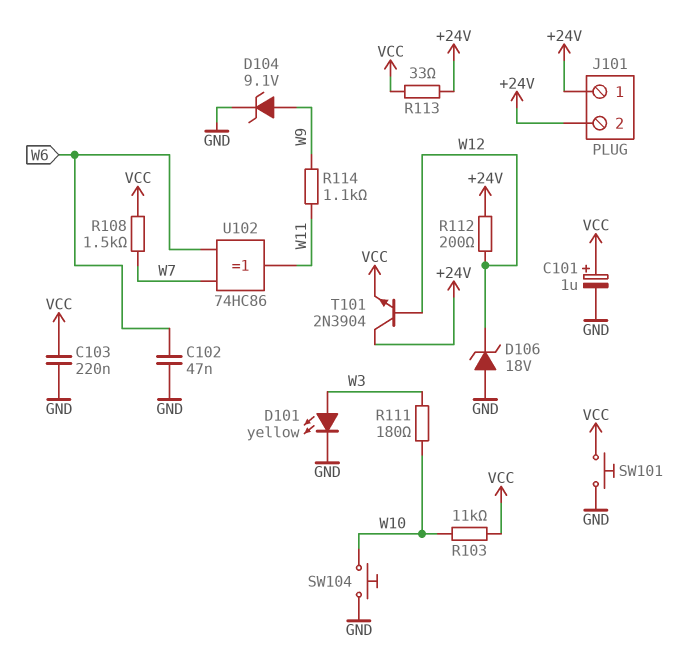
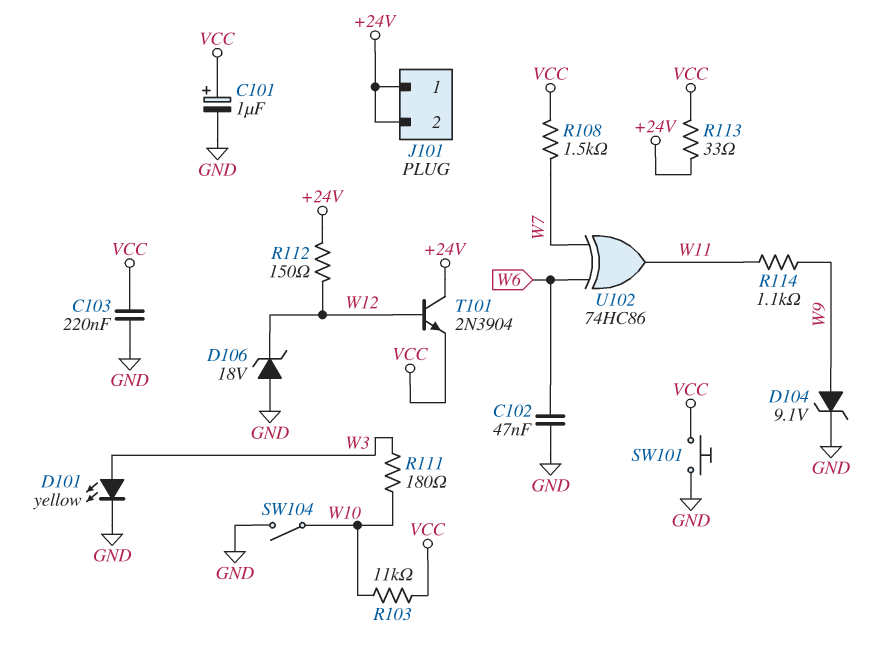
R112: 200 (+24V, W12) -> 150 (+24V, W12)
SW104: button (GND, W10) -> switch (GND, W10)

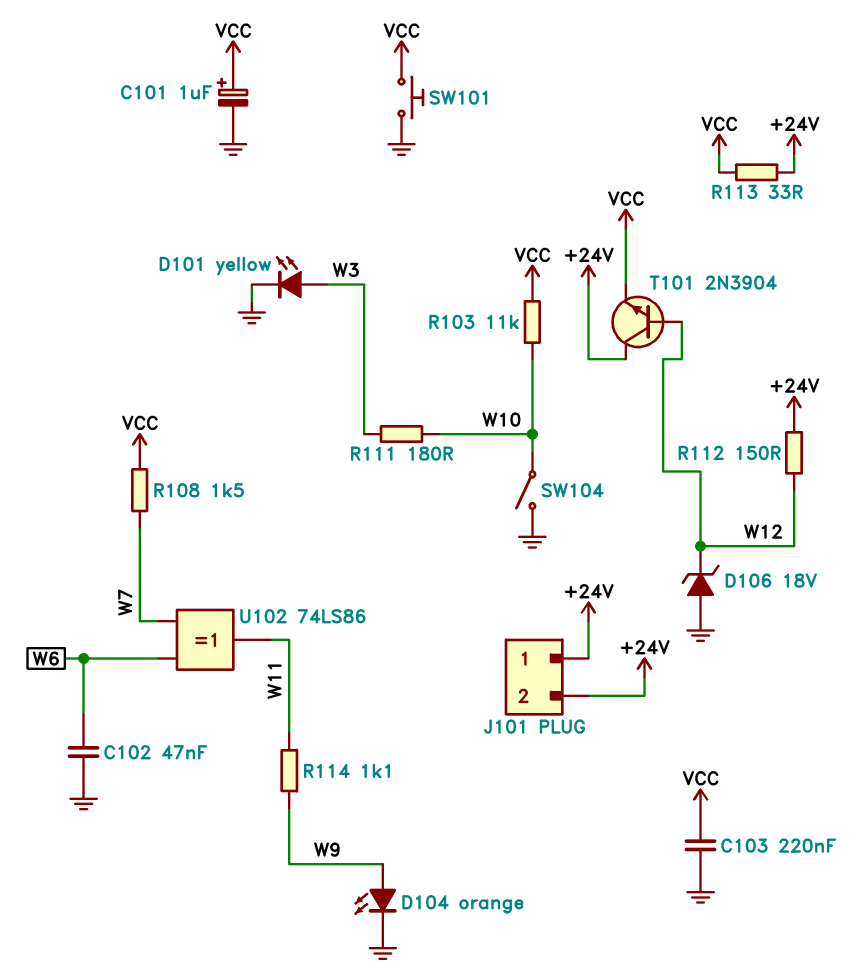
D104: zener 9.1V (A W9, K GND) -> LED orange (A W9, K GND)
U102: XOR 74HC86 (in W6, in W7, out W11) -> XOR 74LS86 (in W6, in W7, out W11)

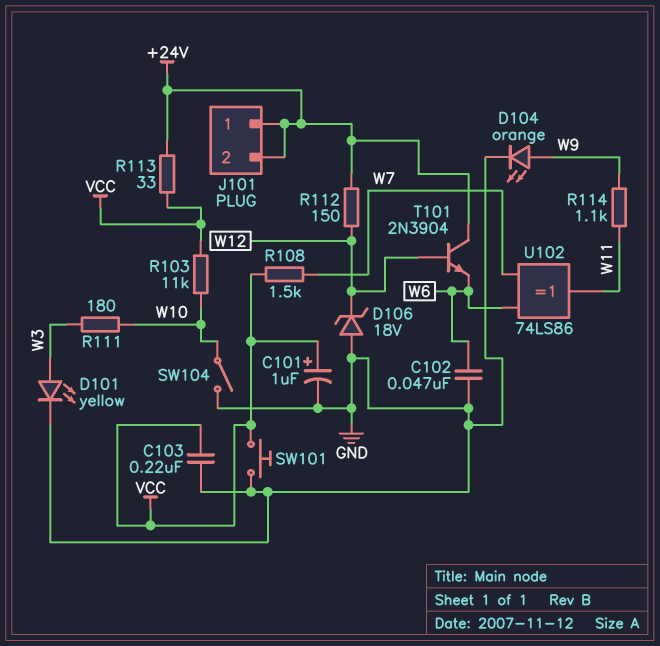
T101: NPN 2N3904 (B W12, C +24V, E VCC) -> NPN 2N3904 (B W12, C +24V, E W6)

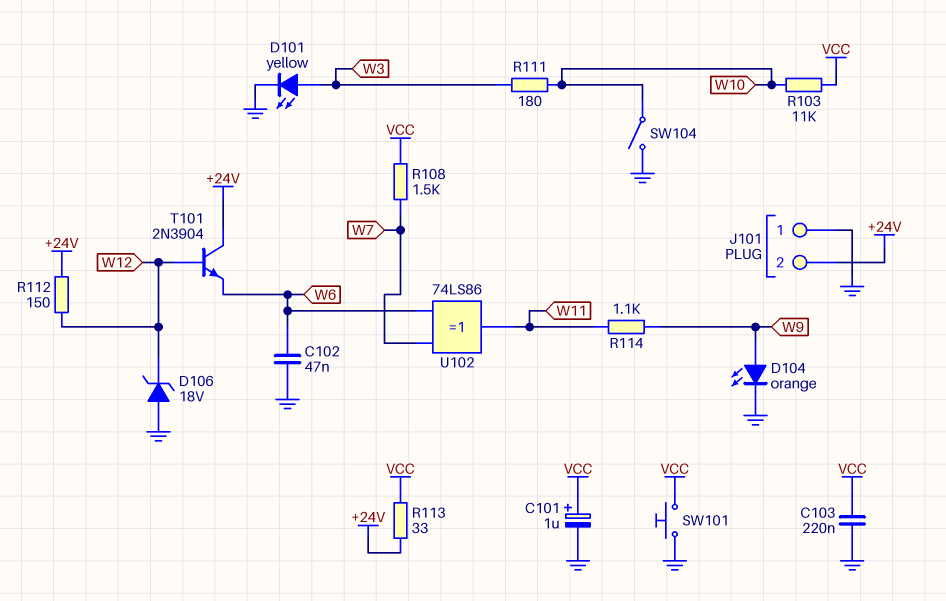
J101 pin 1: +24V -> GND

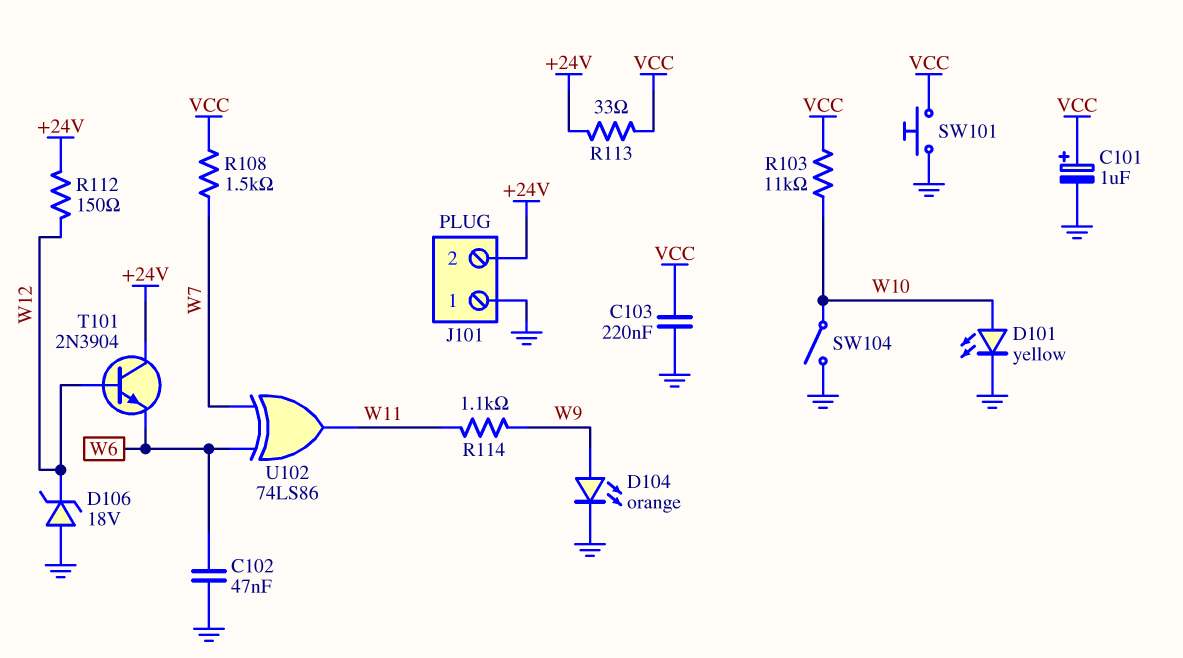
D101: LED yellow (A W3, K GND) -> LED yellow (A W10, K GND)
R111: 180 (W3, W10) -> none

